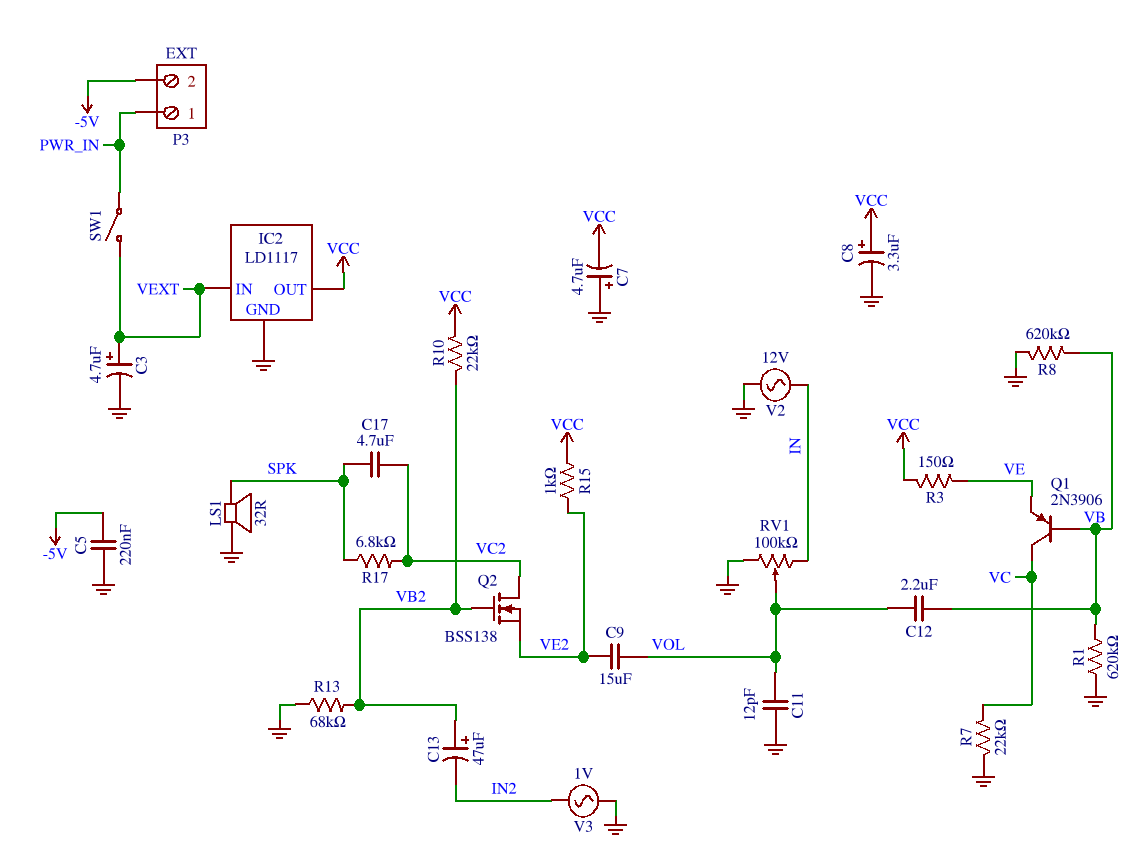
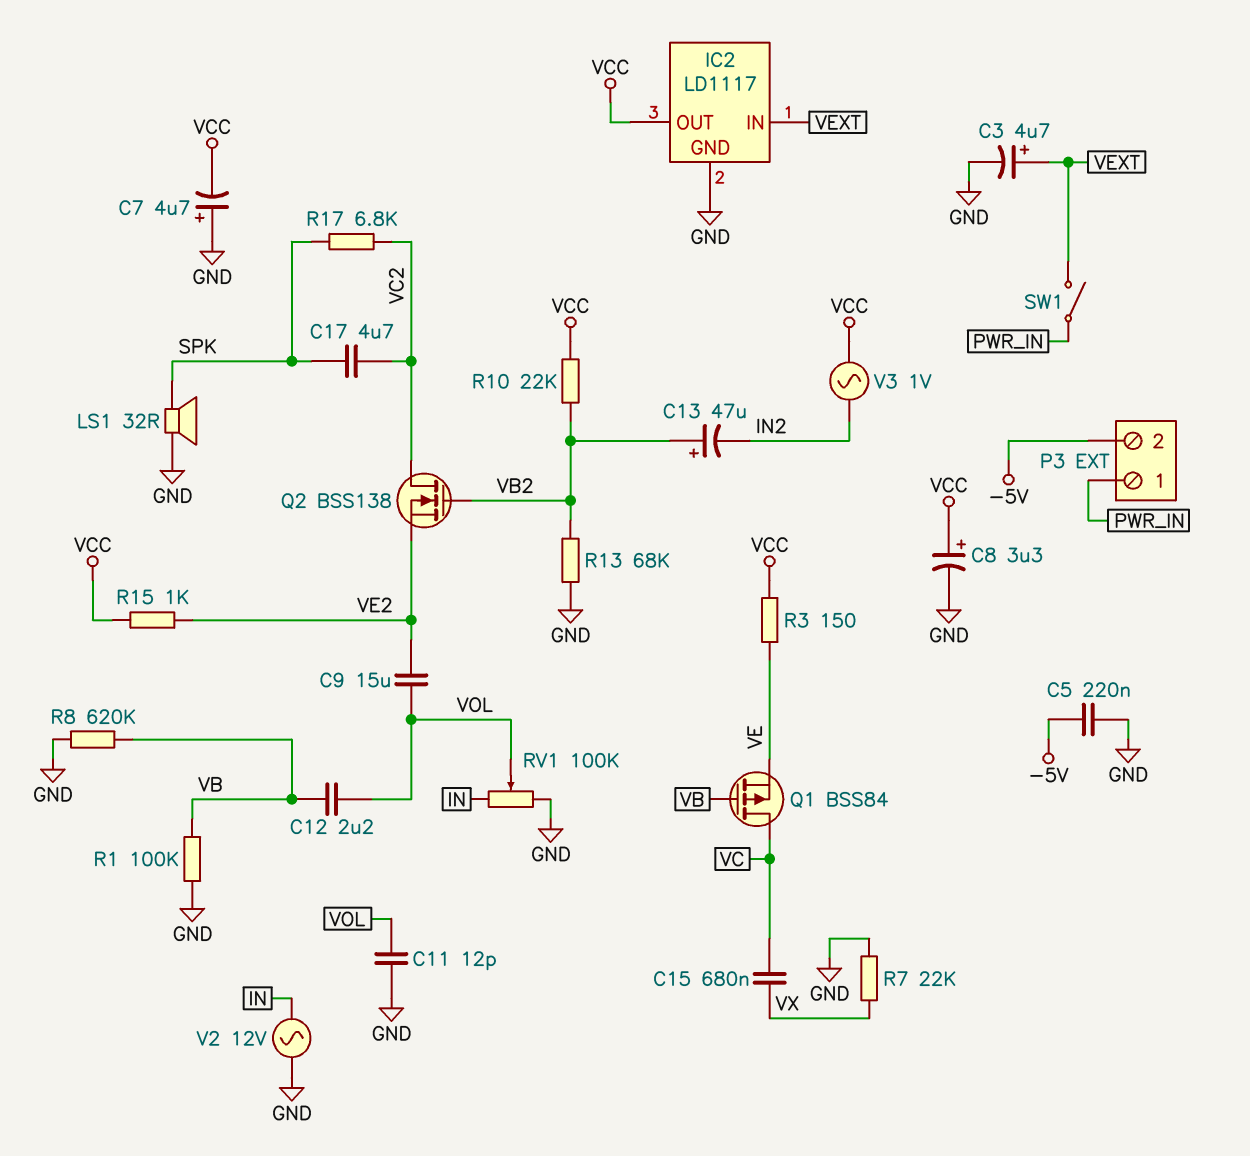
C15: none -> 680nF (VC, VX)
Q1: PNP 2N3906 (B VB, C VC, E VE) -> PMOS BSS84 (G VB, D VC, S VE)
R1: 620k (GND, VB) -> 100k (GND, VB)
R7: 22k (GND, VC) -> 22k (GND, VX)
V3: AC 1V (GND, IN2) -> AC 1V (IN2, VCC)

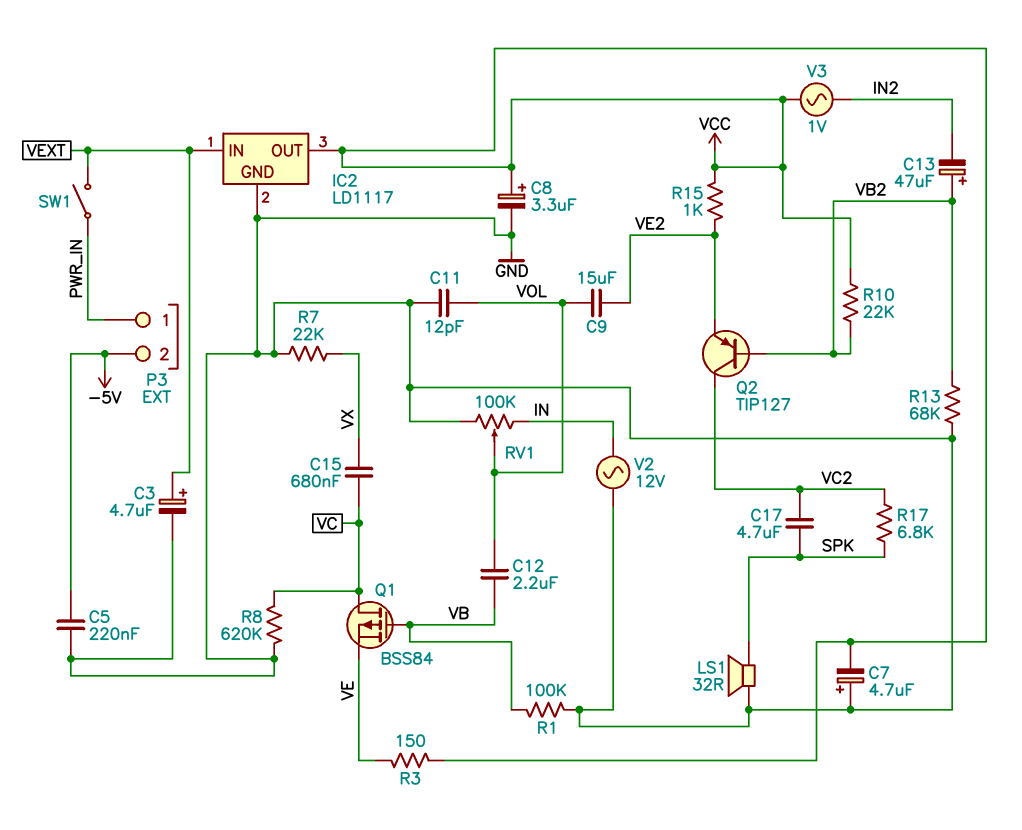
Q2: NMOS BSS138 (G VB2, D VC2, S VE2) -> PNP TIP127 (B VB2, C VC2, E VE2)
R8: 620k (GND, VB) -> 620k (GND, VC)

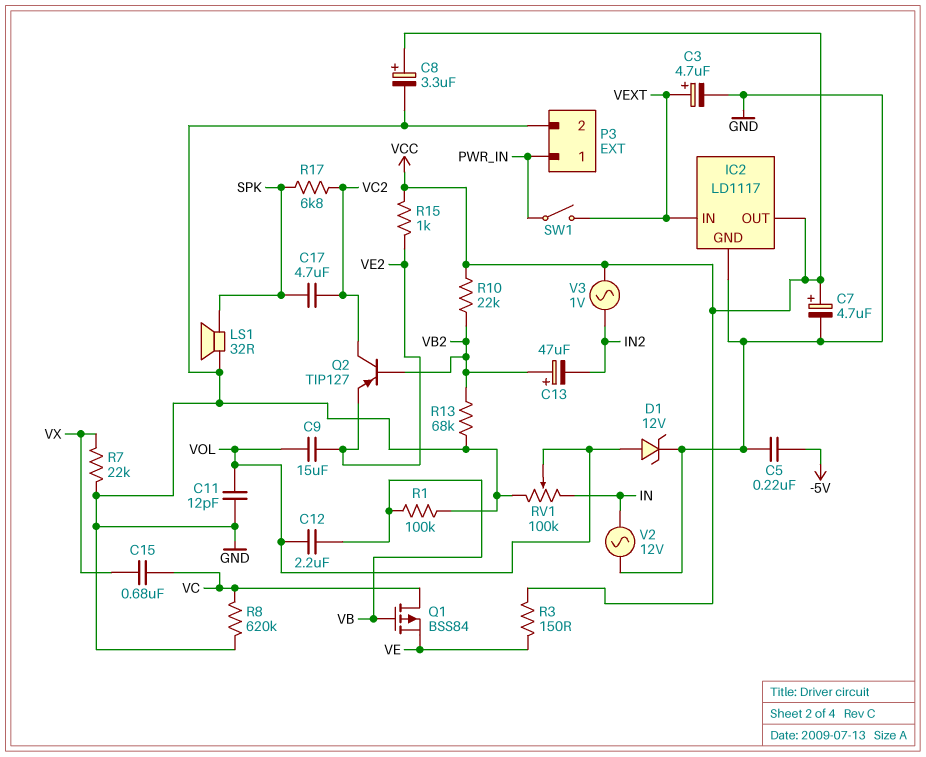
C7: 4.7uF (plus GND, minus VCC) -> 4.7uF (plus VCC, minus GND)
D1: none -> zener 12V (A VOL, K GND)
P3 pin 2: -5V -> GND

